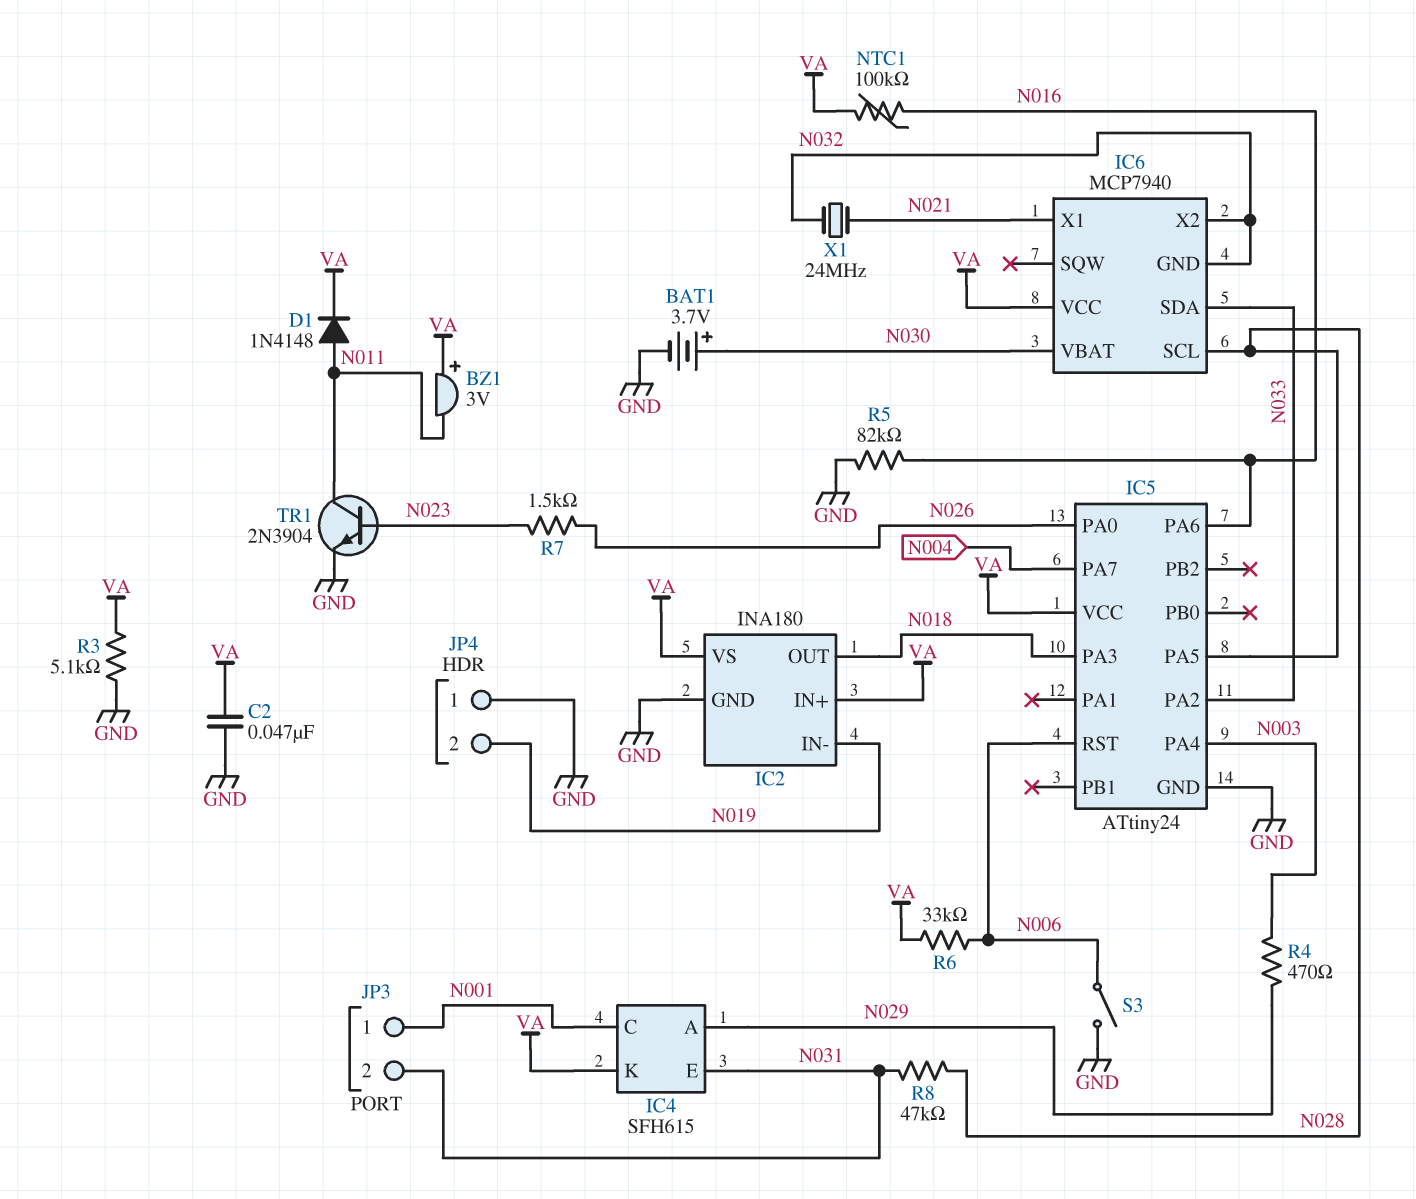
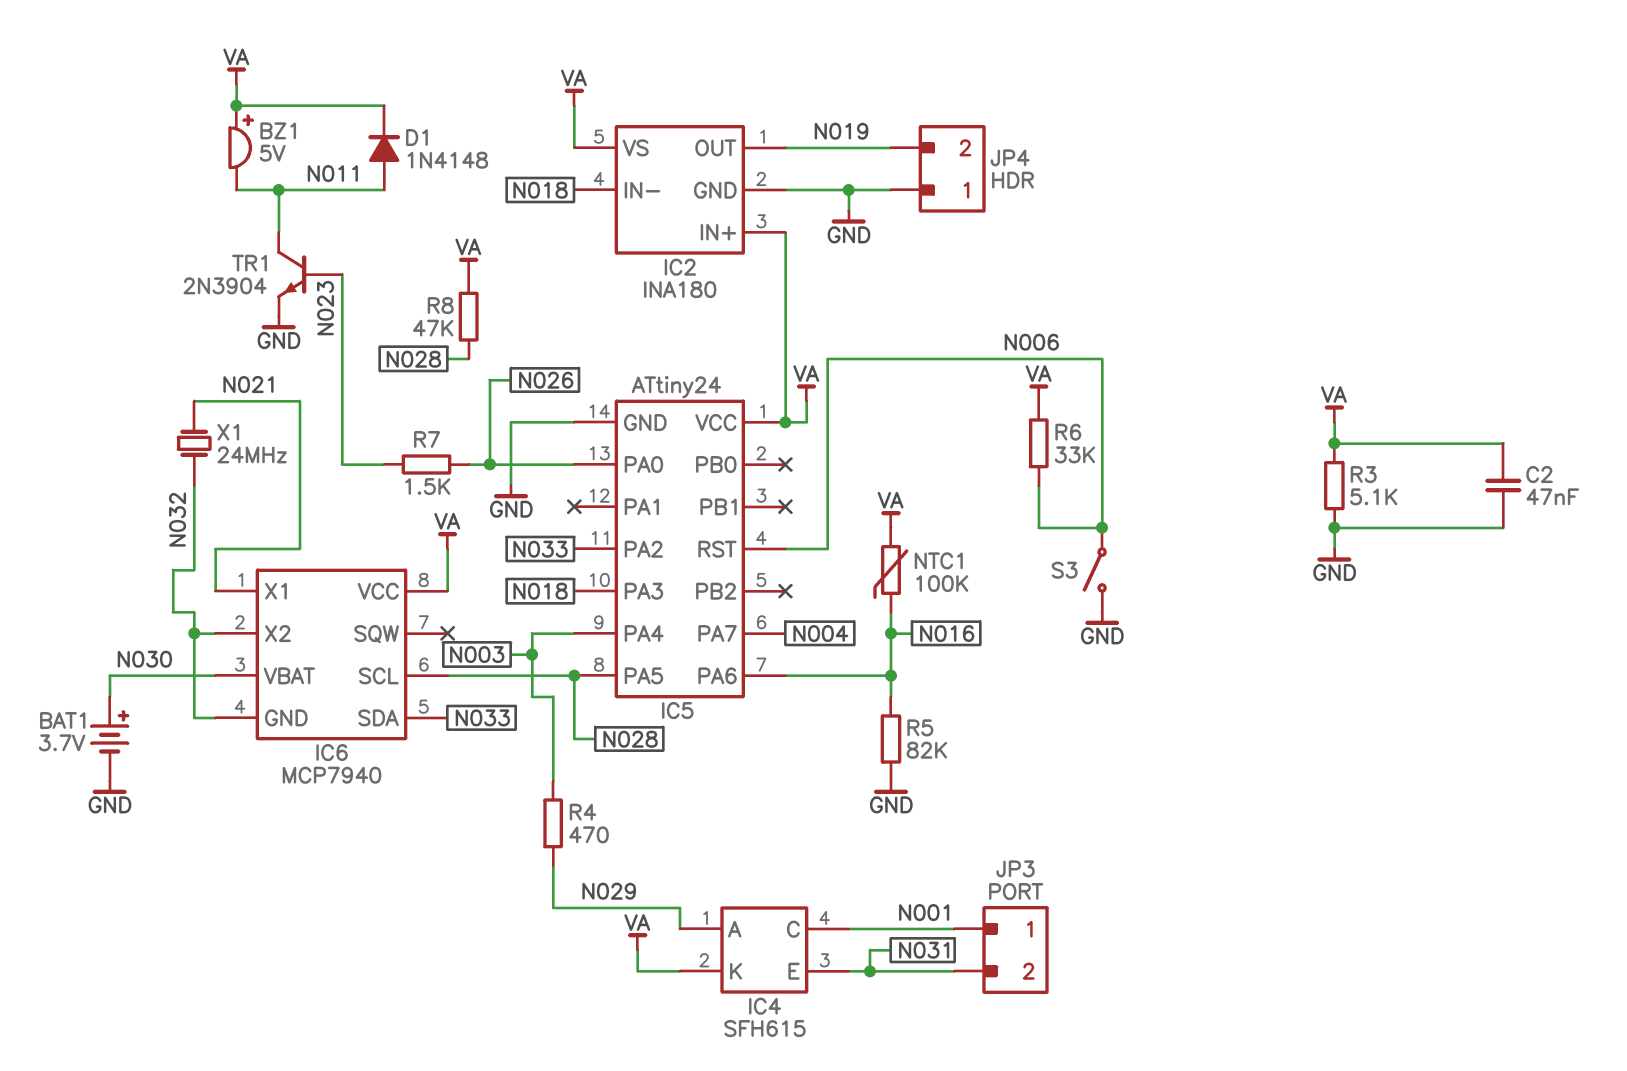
BZ1: buzzer 3V (plus VA, minus N011) -> buzzer 5V (plus VA, minus N011)
IC2 pin IN-: N019 -> N018
IC2 pin OUT: N018 -> N019
R8: 47k (N028, N031) -> 47k (N028, VA)

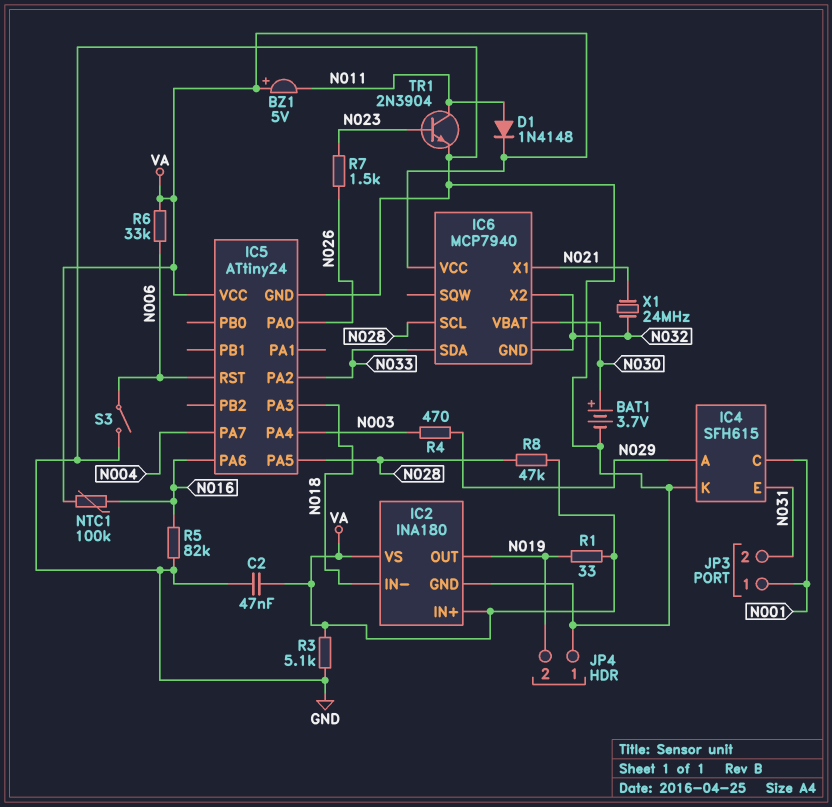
IC4 pin K: VA -> GND
R1: none -> 33 (N019, VA)

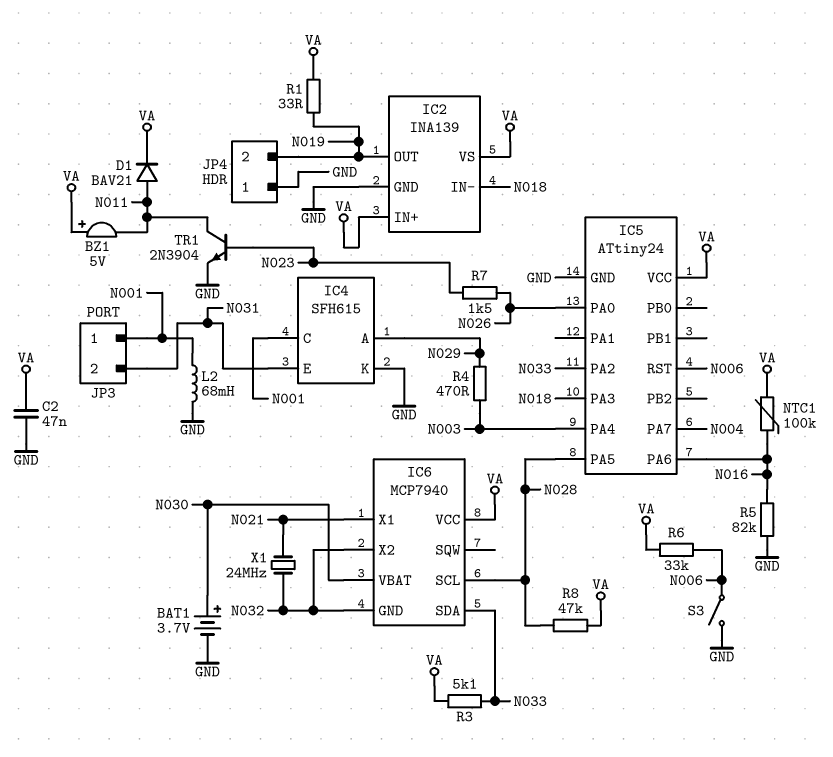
D1: diode 1N4148 (A N011, K VA) -> diode BAV21 (A N011, K VA)
IC2: INA180 -> INA139
L2: none -> 68mH (GND, N001)
R3: 5.1k (GND, VA) -> 5.1k (N033, VA)

